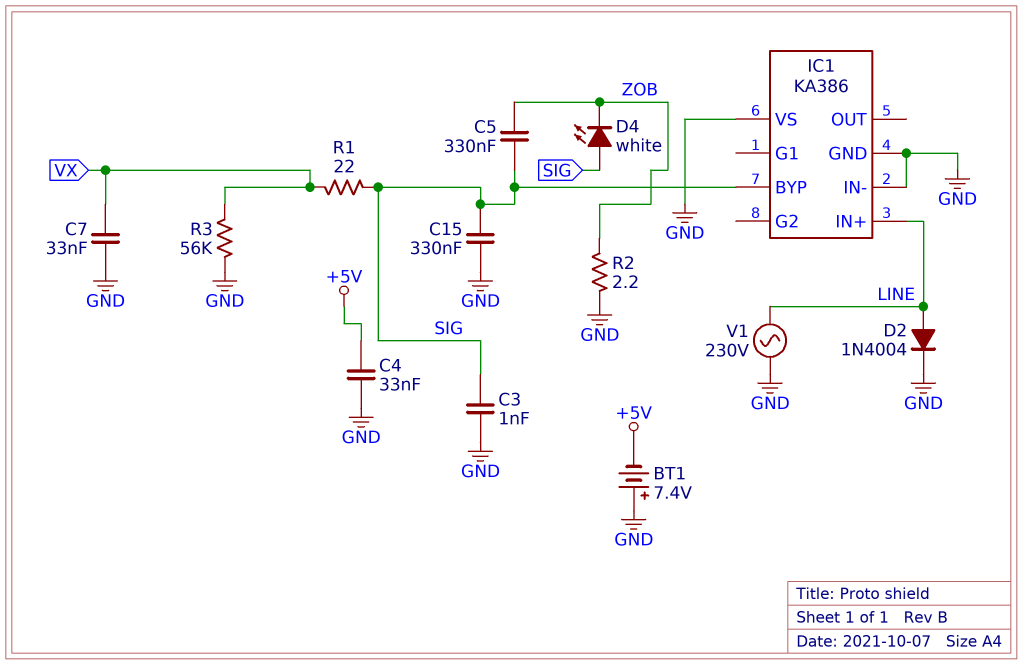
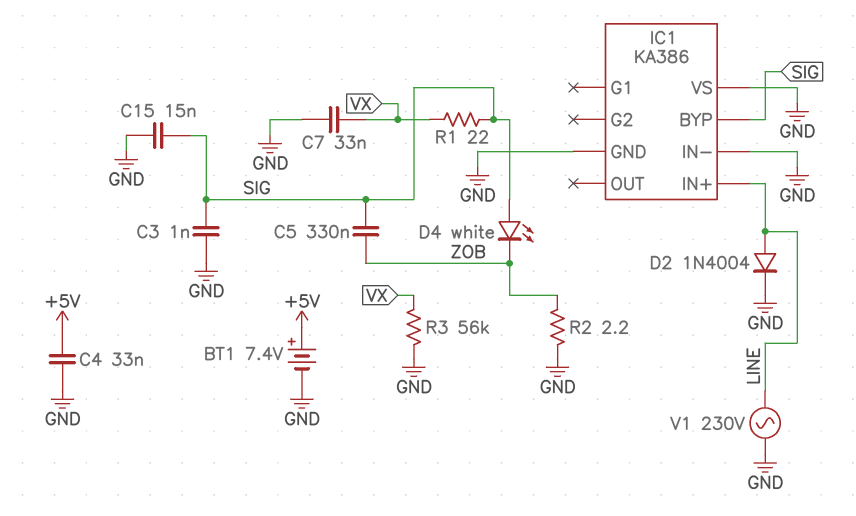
BT1: 7.4V (plus GND, minus +5V) -> 7.4V (plus +5V, minus GND)
C15: 330nF (GND, SIG) -> 15nF (GND, SIG)

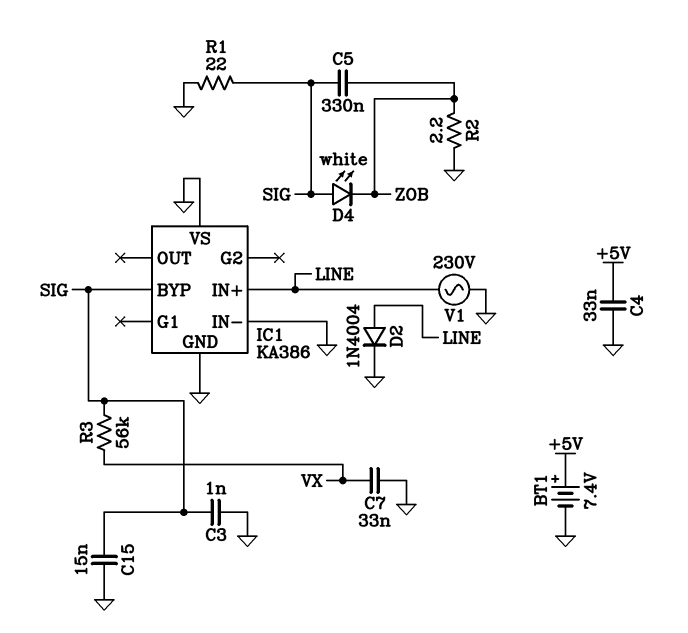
R1: 22 (SIG, VX) -> 22 (GND, SIG)
R3: 56k (GND, VX) -> 56k (SIG, VX)

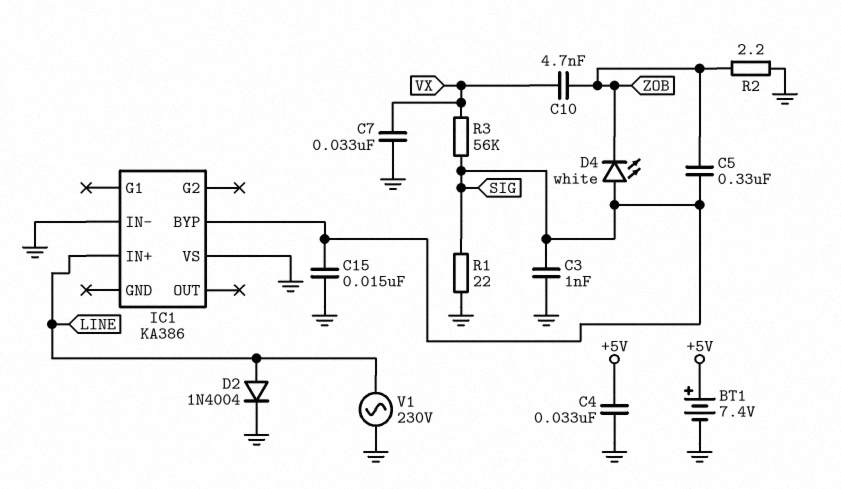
C10: none -> 4.7nF (VX, ZOB)
IC1 pin GND: GND -> none

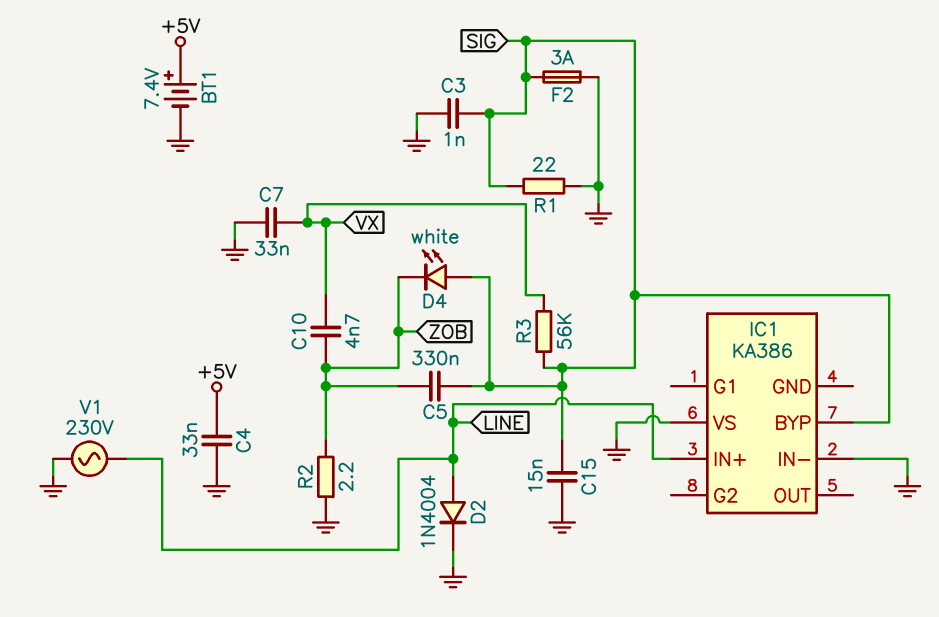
F2: none -> 3A (GND, SIG)

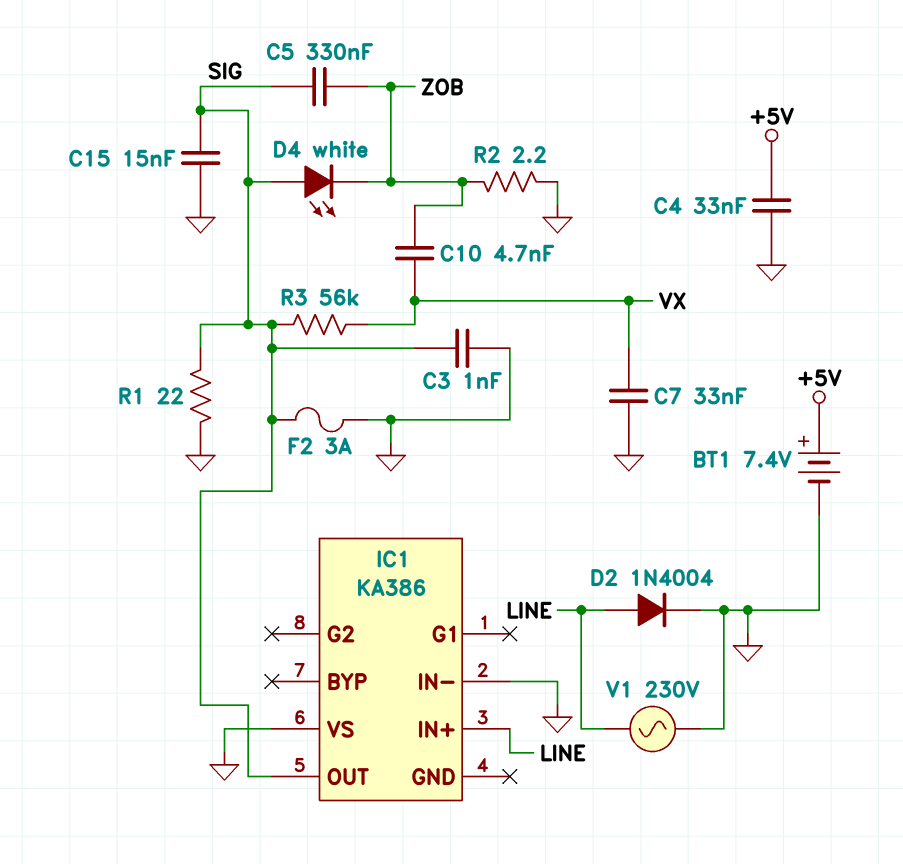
IC1 pin BYP: SIG -> none
IC1 pin OUT: none -> SIG

